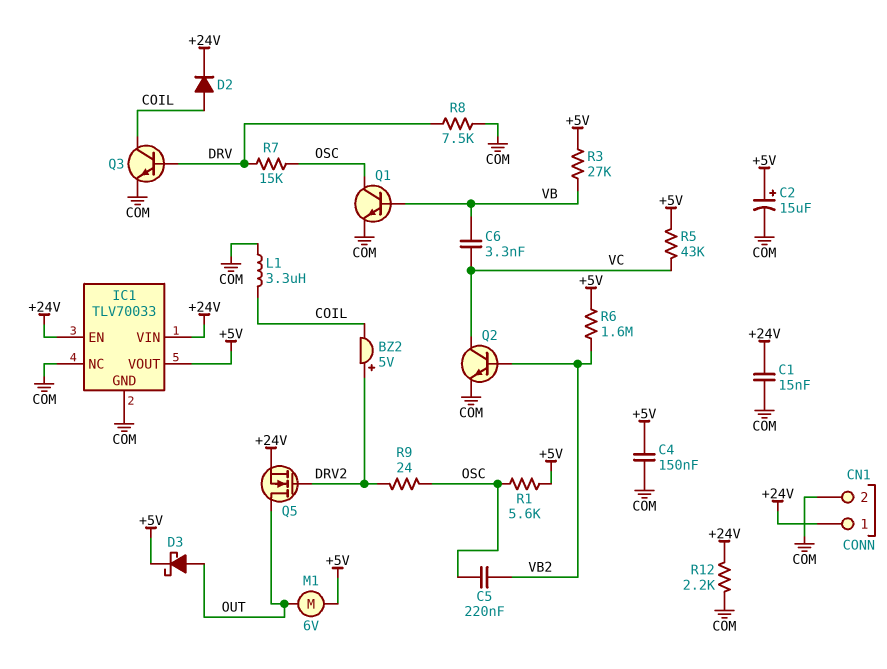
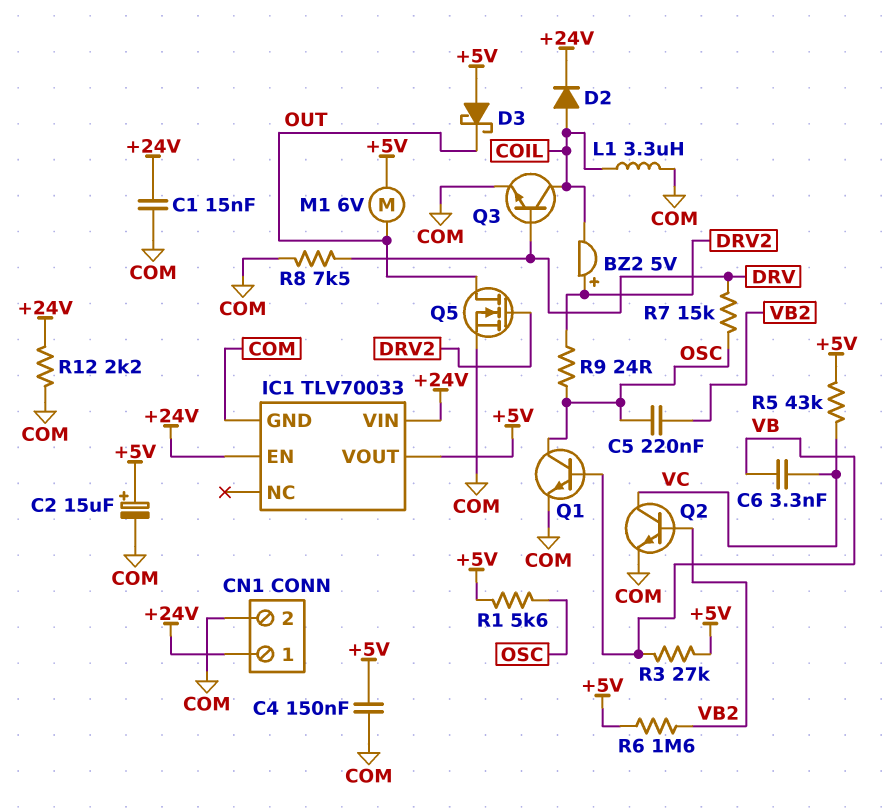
D3: schottky (A OUT, K +5V) -> schottky (A +5V, K OUT)
IC1 pin NC: COM -> none
Q5: NMOS (G DRV2, D OUT, S +24V) -> NMOS (G DRV2, D OUT, S COM)

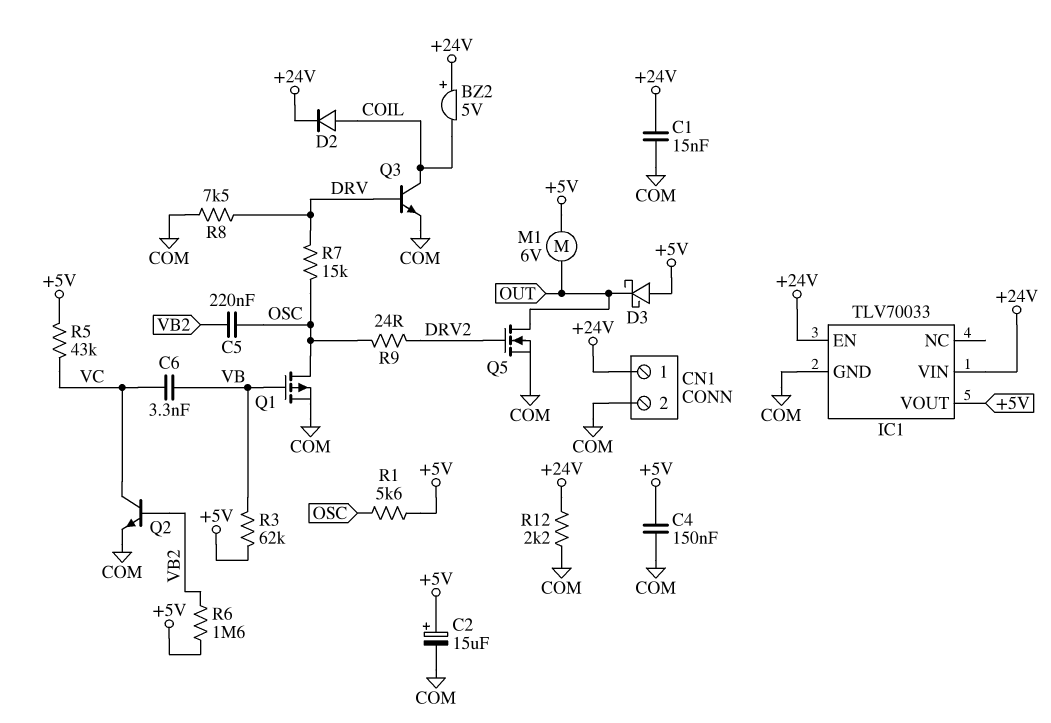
BZ2: buzzer 5V (plus DRV2, minus COIL) -> buzzer 5V (plus +24V, minus COIL)
L1: 3.3uH (COIL, COM) -> none
Q1: NPN (B VB, C OSC, E COM) -> PMOS (G VB, D OSC, S COM)
R3: 27k (+5V, VB) -> 62k (+5V, VB)

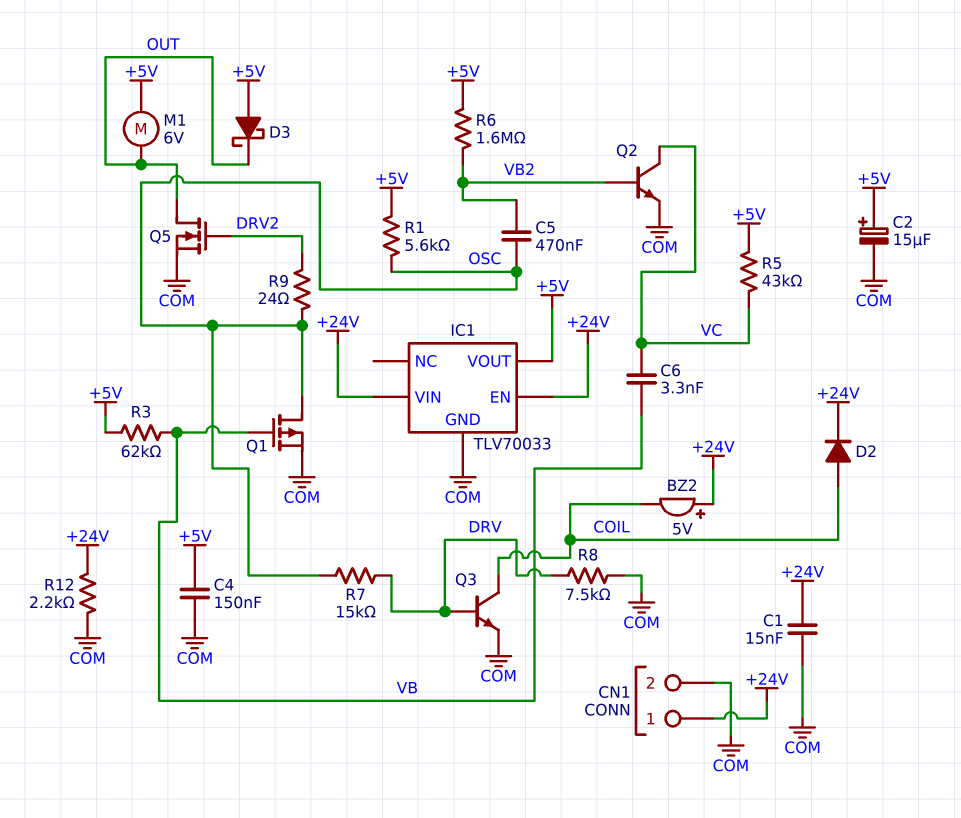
C5: 220nF (OSC, VB2) -> 470nF (OSC, VB2)

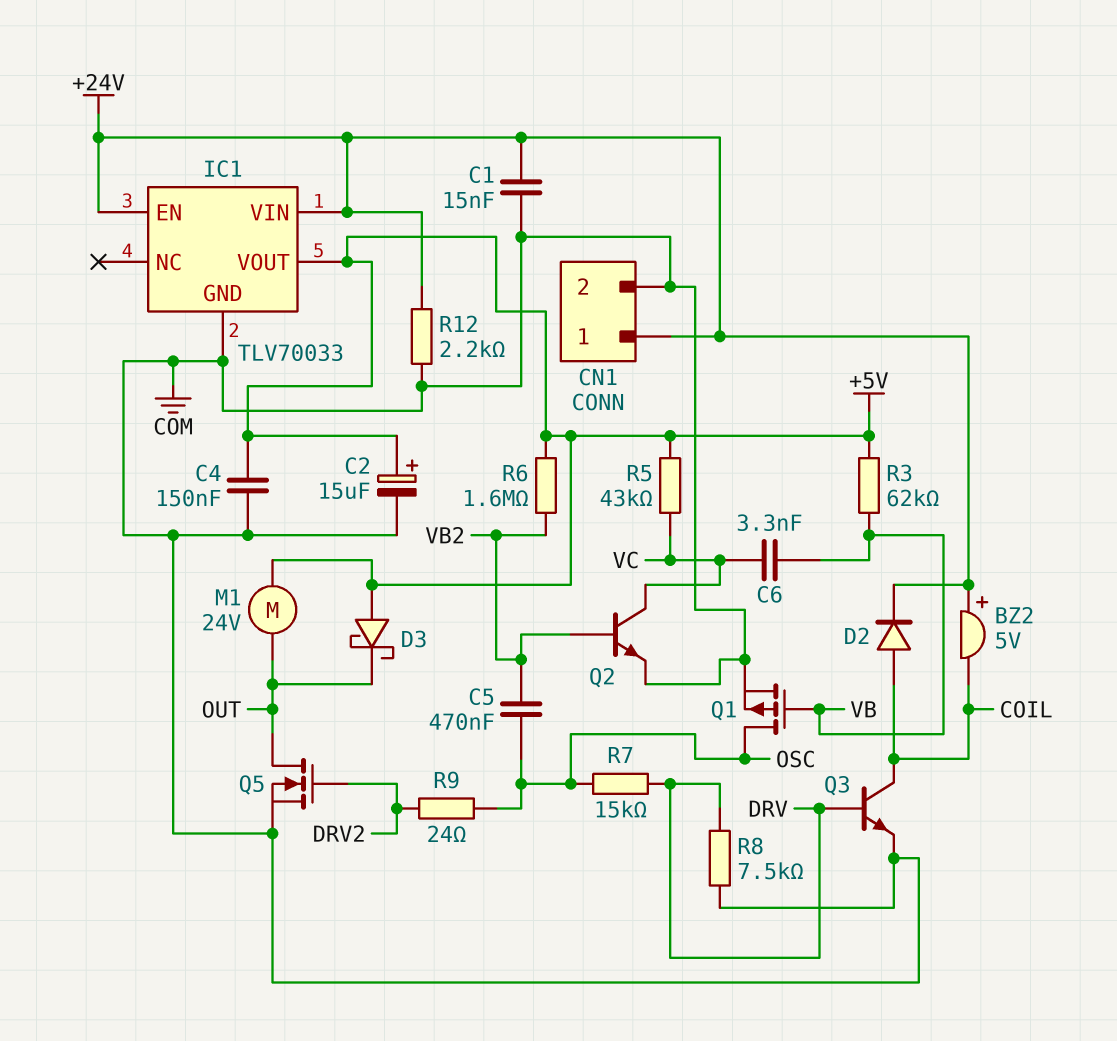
M1: motor 6V (+5V, OUT) -> motor 24V (+5V, OUT)
R1: 5.6k (+5V, OSC) -> none

